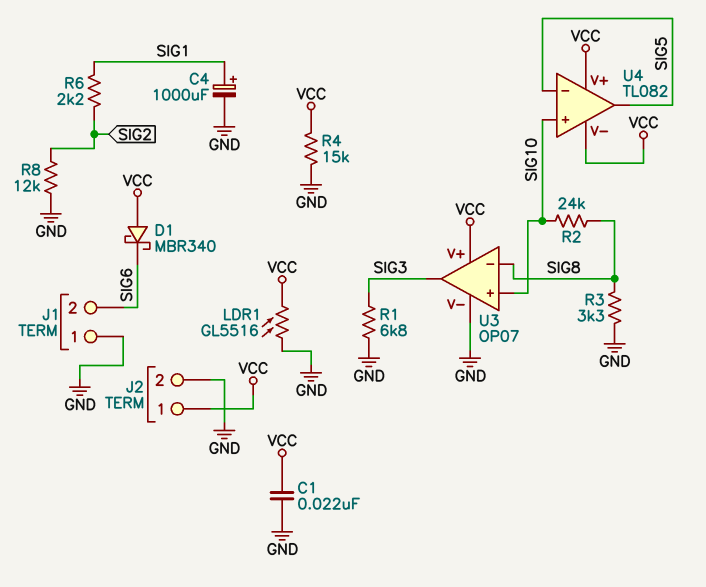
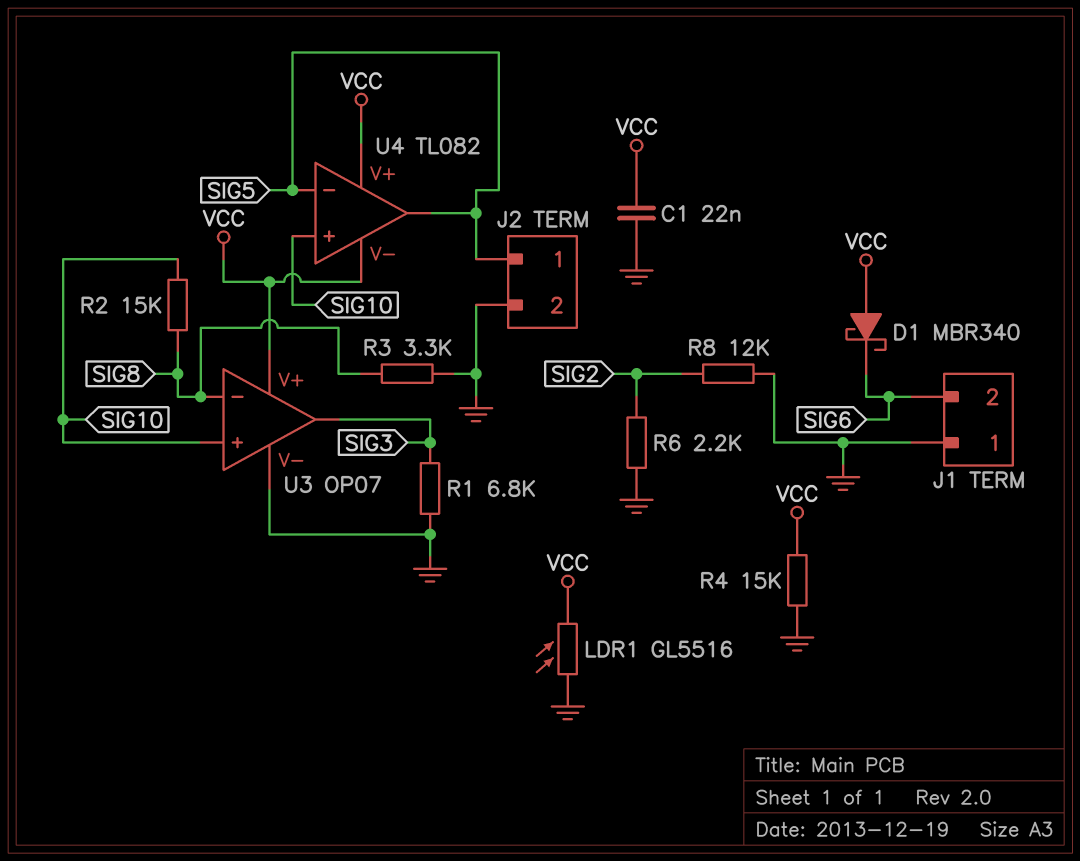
C4: 1000uF (plus SIG1, minus GND) -> none
J2 pin 1: VCC -> SIG5
R2: 24k (SIG8, SIG10) -> 15k (SIG8, SIG10)
R6: 2.2k (SIG1, SIG2) -> 2.2k (GND, SIG2)

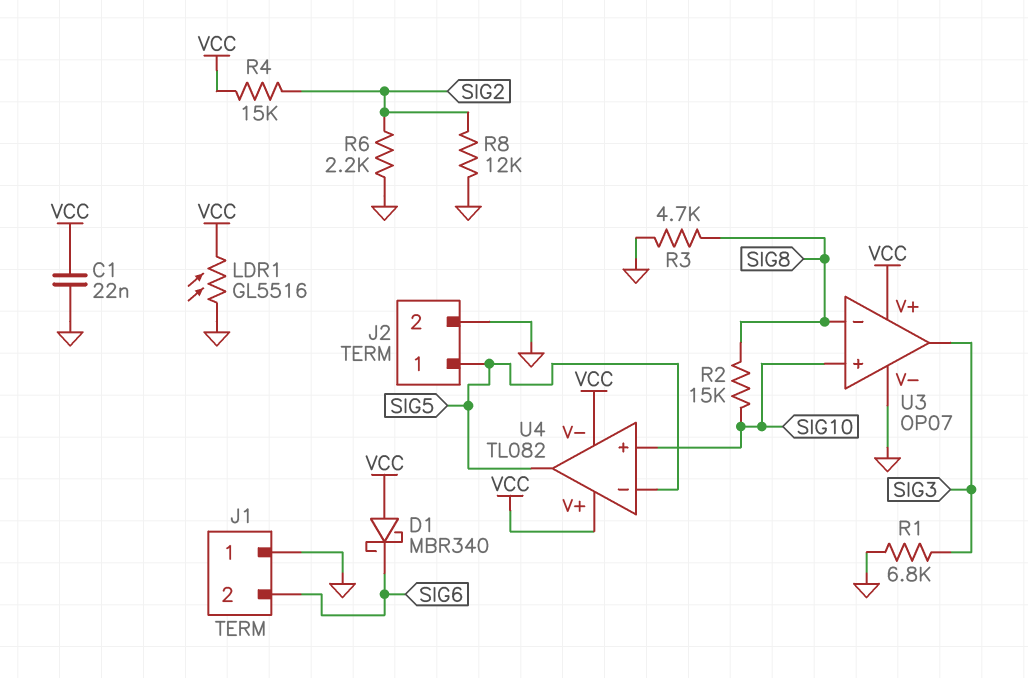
R3: 3.3k (GND, SIG8) -> 4.7k (GND, SIG8)
R4: 15k (GND, VCC) -> 15k (SIG2, VCC)

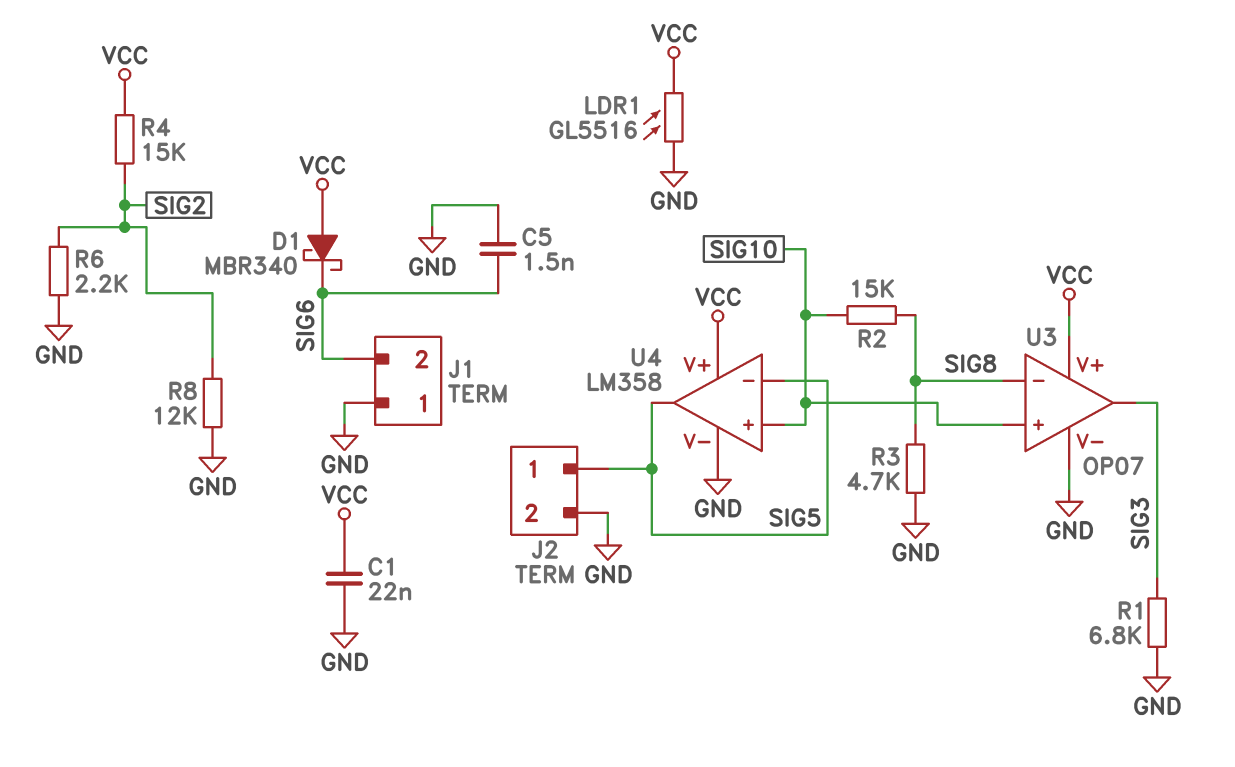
C5: none -> 1.5nF (GND, SIG6)
U4: TL082 -> LM358
U4 pin V-: VCC -> GND

